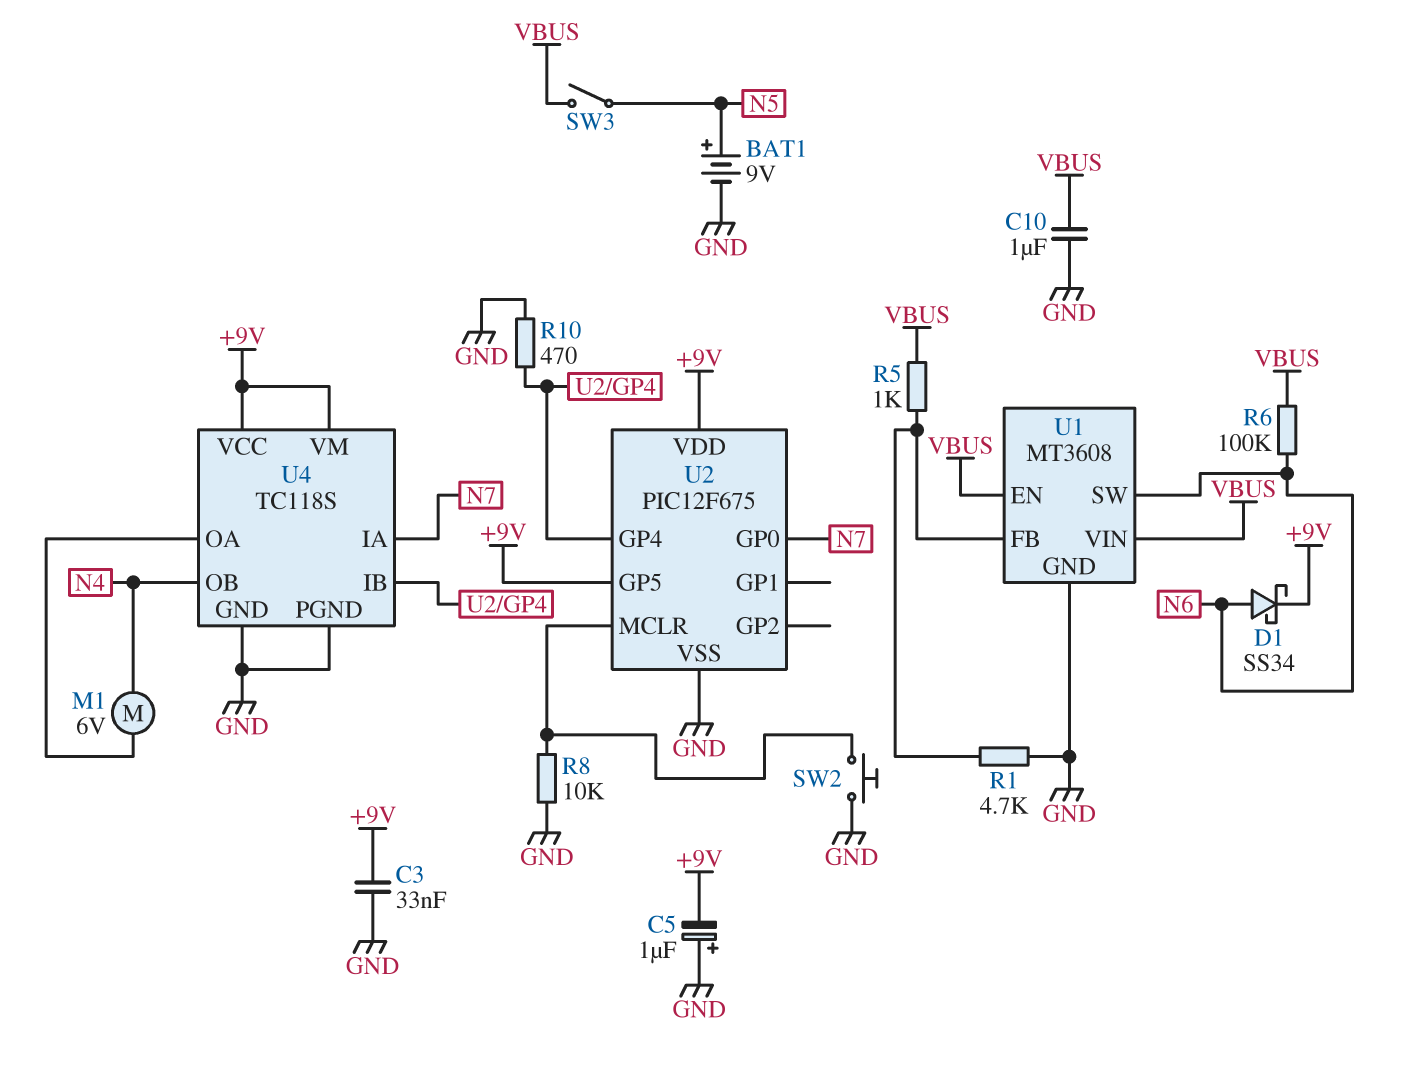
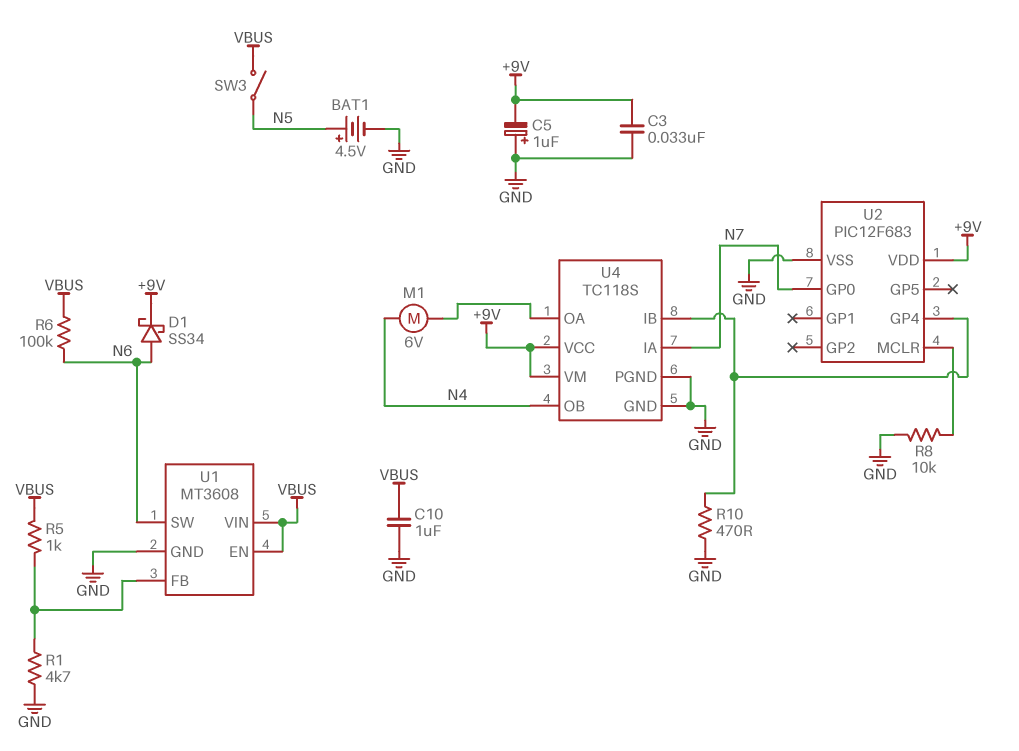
BAT1: 9V (plus N5, minus GND) -> 4.5V (plus N5, minus GND)
SW2: button (GND, U2/MCLR) -> none
U2: PIC12F675 -> PIC12F683
U2 pin GP5: +9V -> none

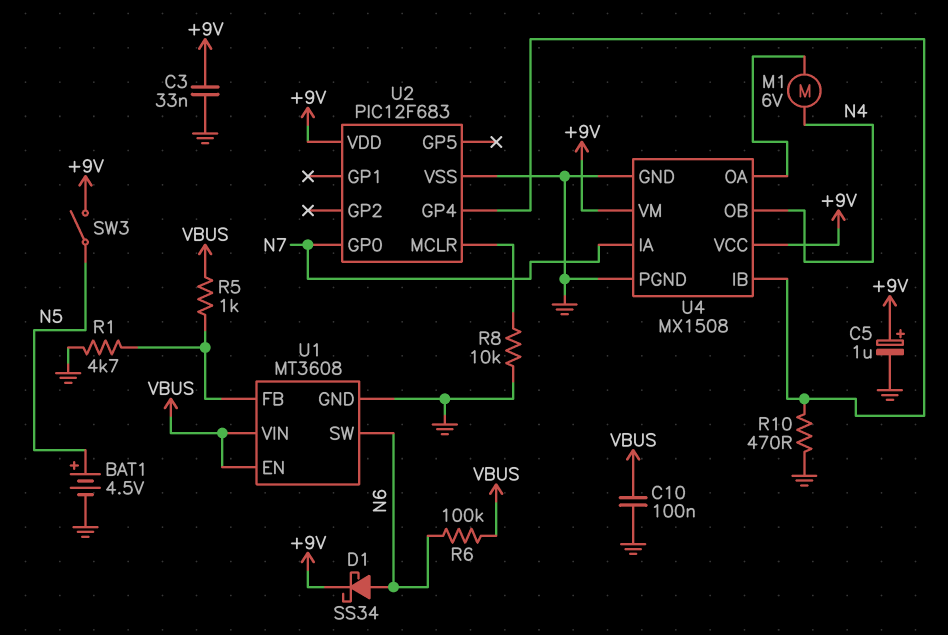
C5: 1uF (plus GND, minus +9V) -> 1uF (plus +9V, minus GND)
C10: 1uF (GND, VBUS) -> 100nF (GND, VBUS)
SW3: switch (N5, VBUS) -> switch (+9V, N5)
U4: TC118S -> MX1508

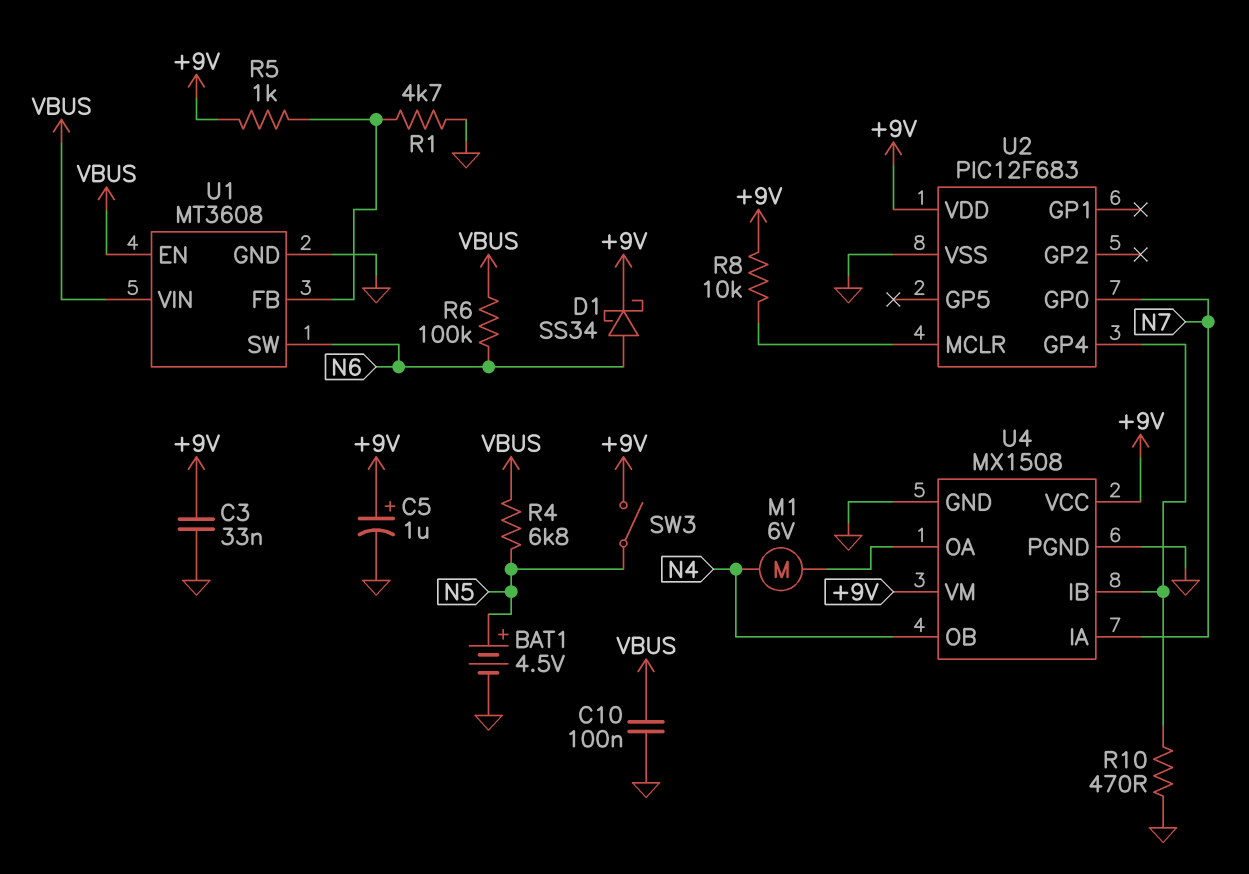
R4: none -> 6.8k (N5, VBUS)
R5: 1k (U1/FB, VBUS) -> 1k (+9V, U1/FB)
R8: 10k (GND, U2/MCLR) -> 10k (+9V, U2/MCLR)

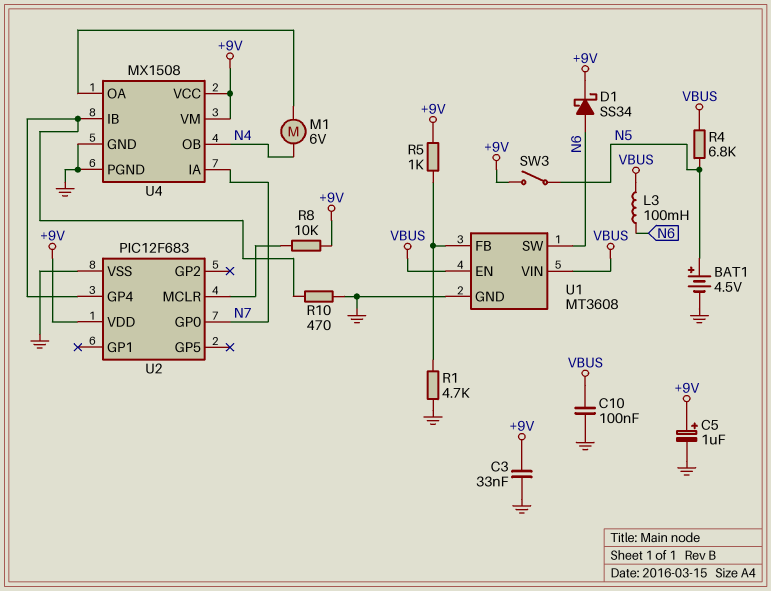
L3: none -> 100mH (N6, VBUS)
R6: 100k (N6, VBUS) -> none

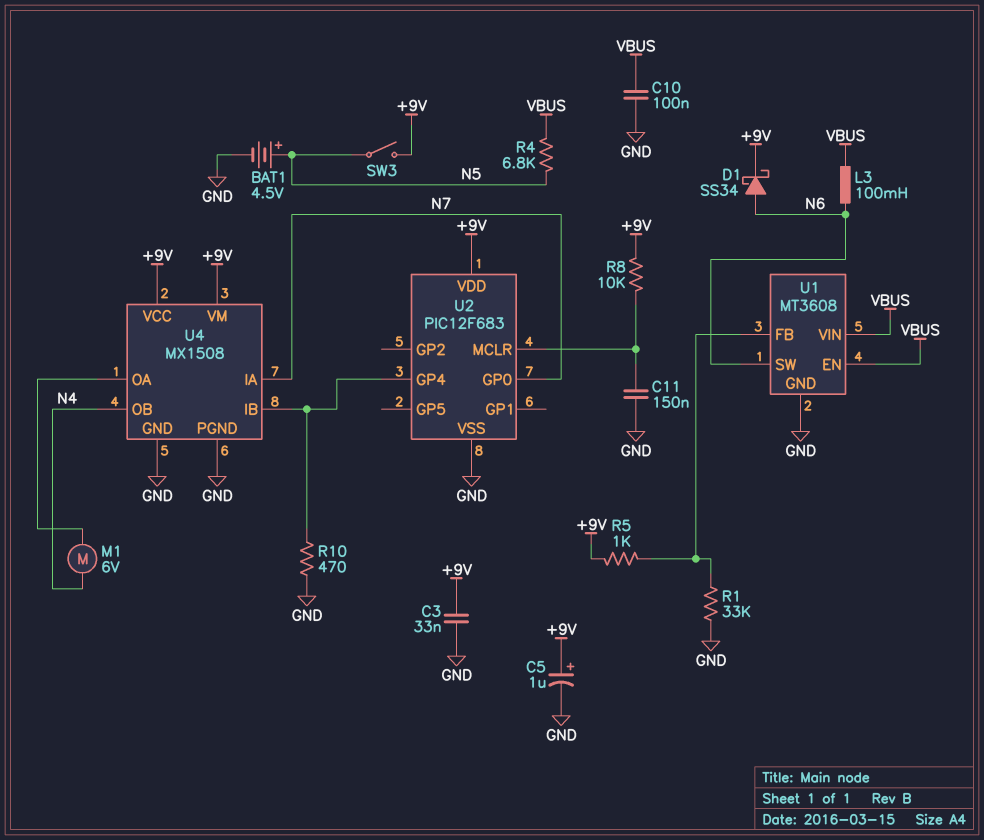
C11: none -> 150nF (GND, U2/MCLR)
R1: 4.7k (GND, U1/FB) -> 33k (GND, U1/FB)

